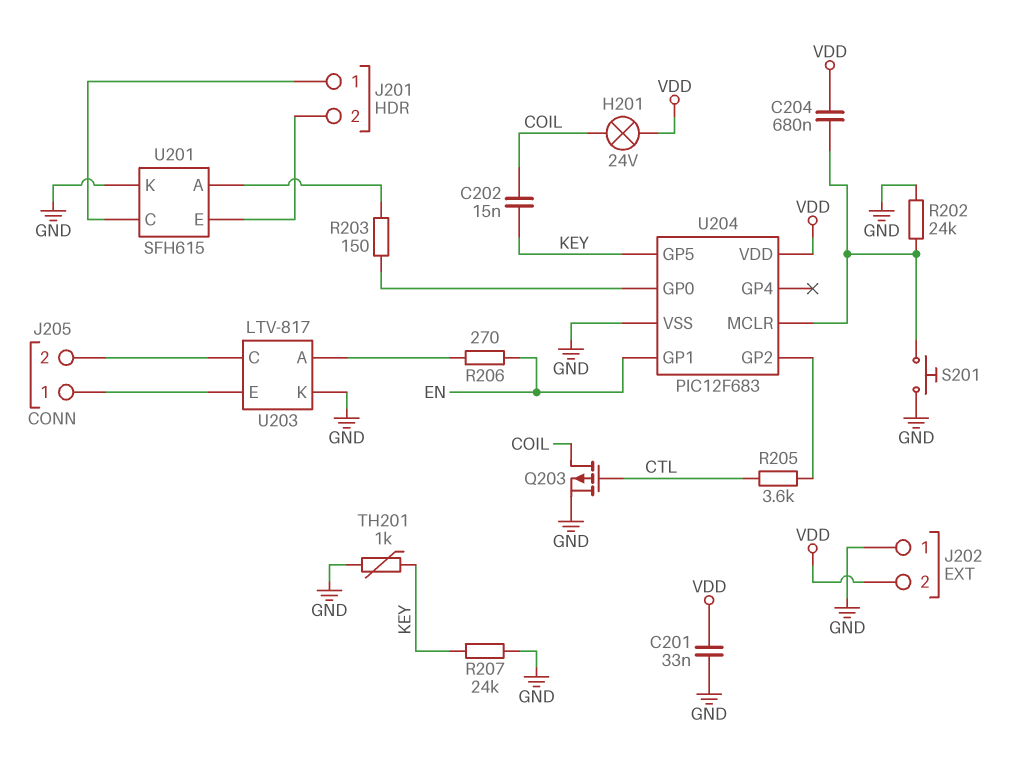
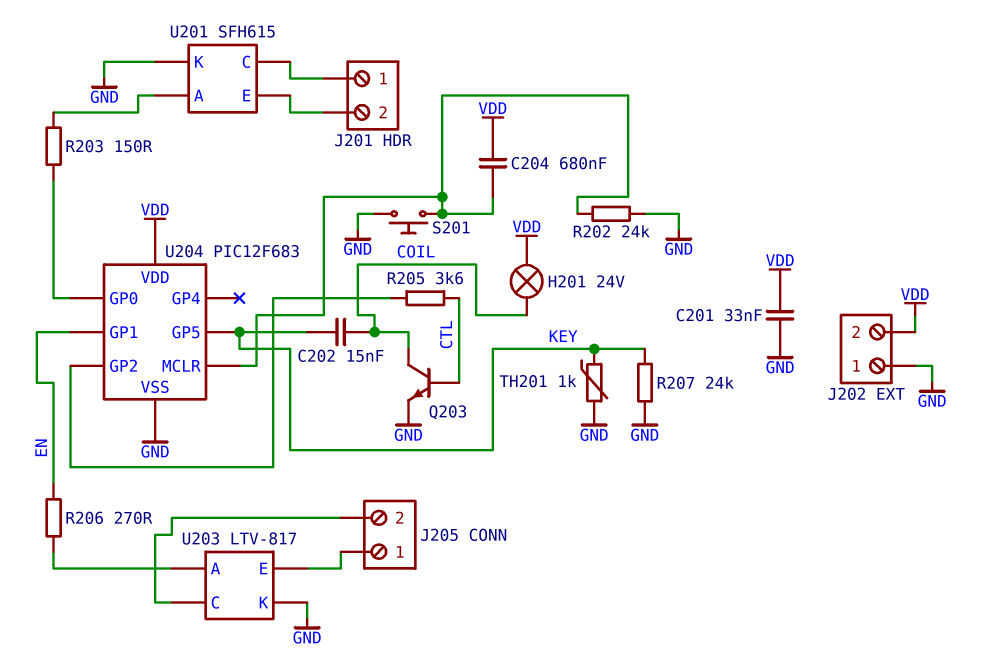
Q203: PMOS (G CTL, D COIL, S GND) -> NPN (B CTL, C COIL, E GND)

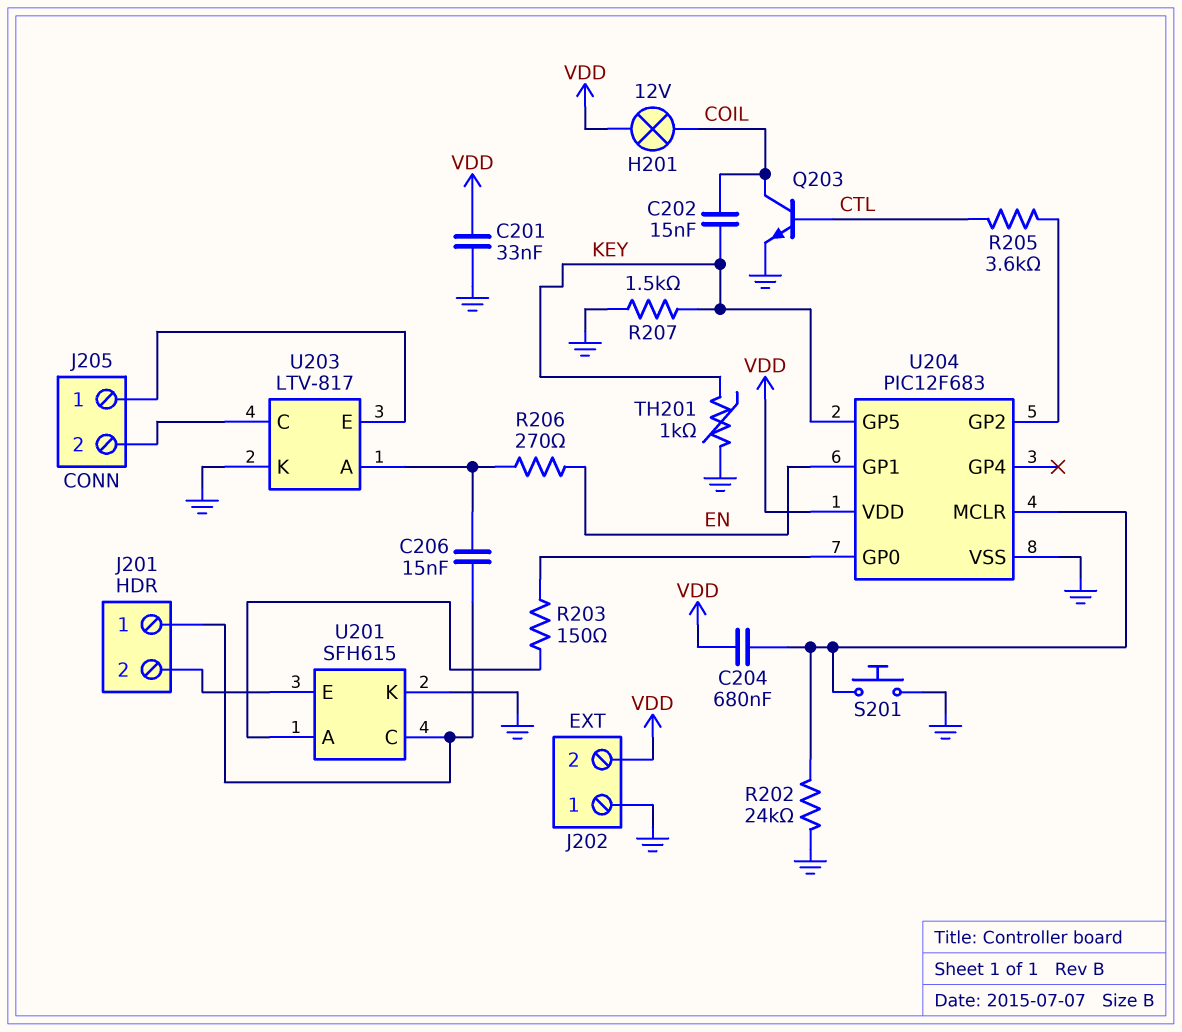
C206: none -> 15nF (J201/1, U203/A)
H201: lamp 24V (COIL, VDD) -> lamp 12V (COIL, VDD)
R207: 24k (GND, KEY) -> 1.5k (GND, KEY)

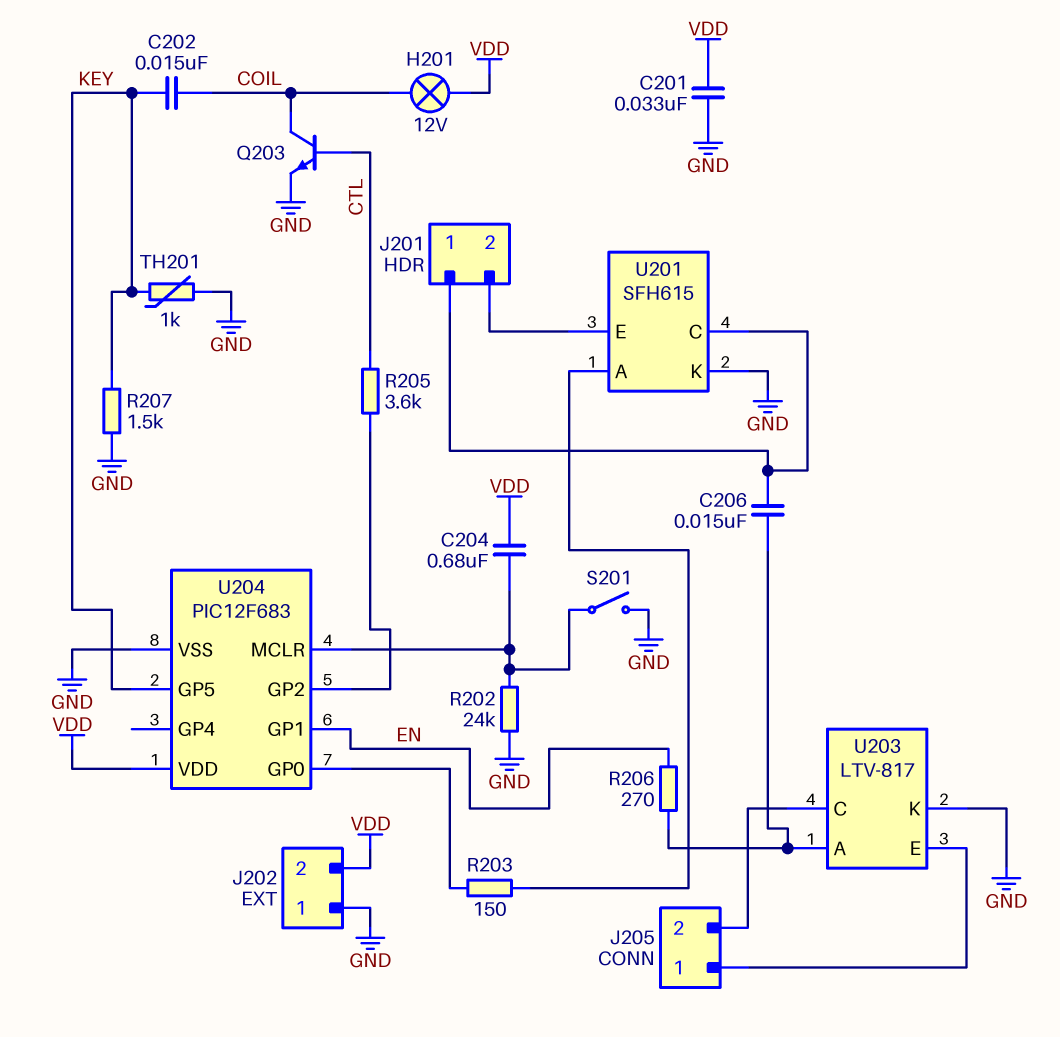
S201: button (GND, U204/MCLR) -> switch (GND, U204/MCLR)

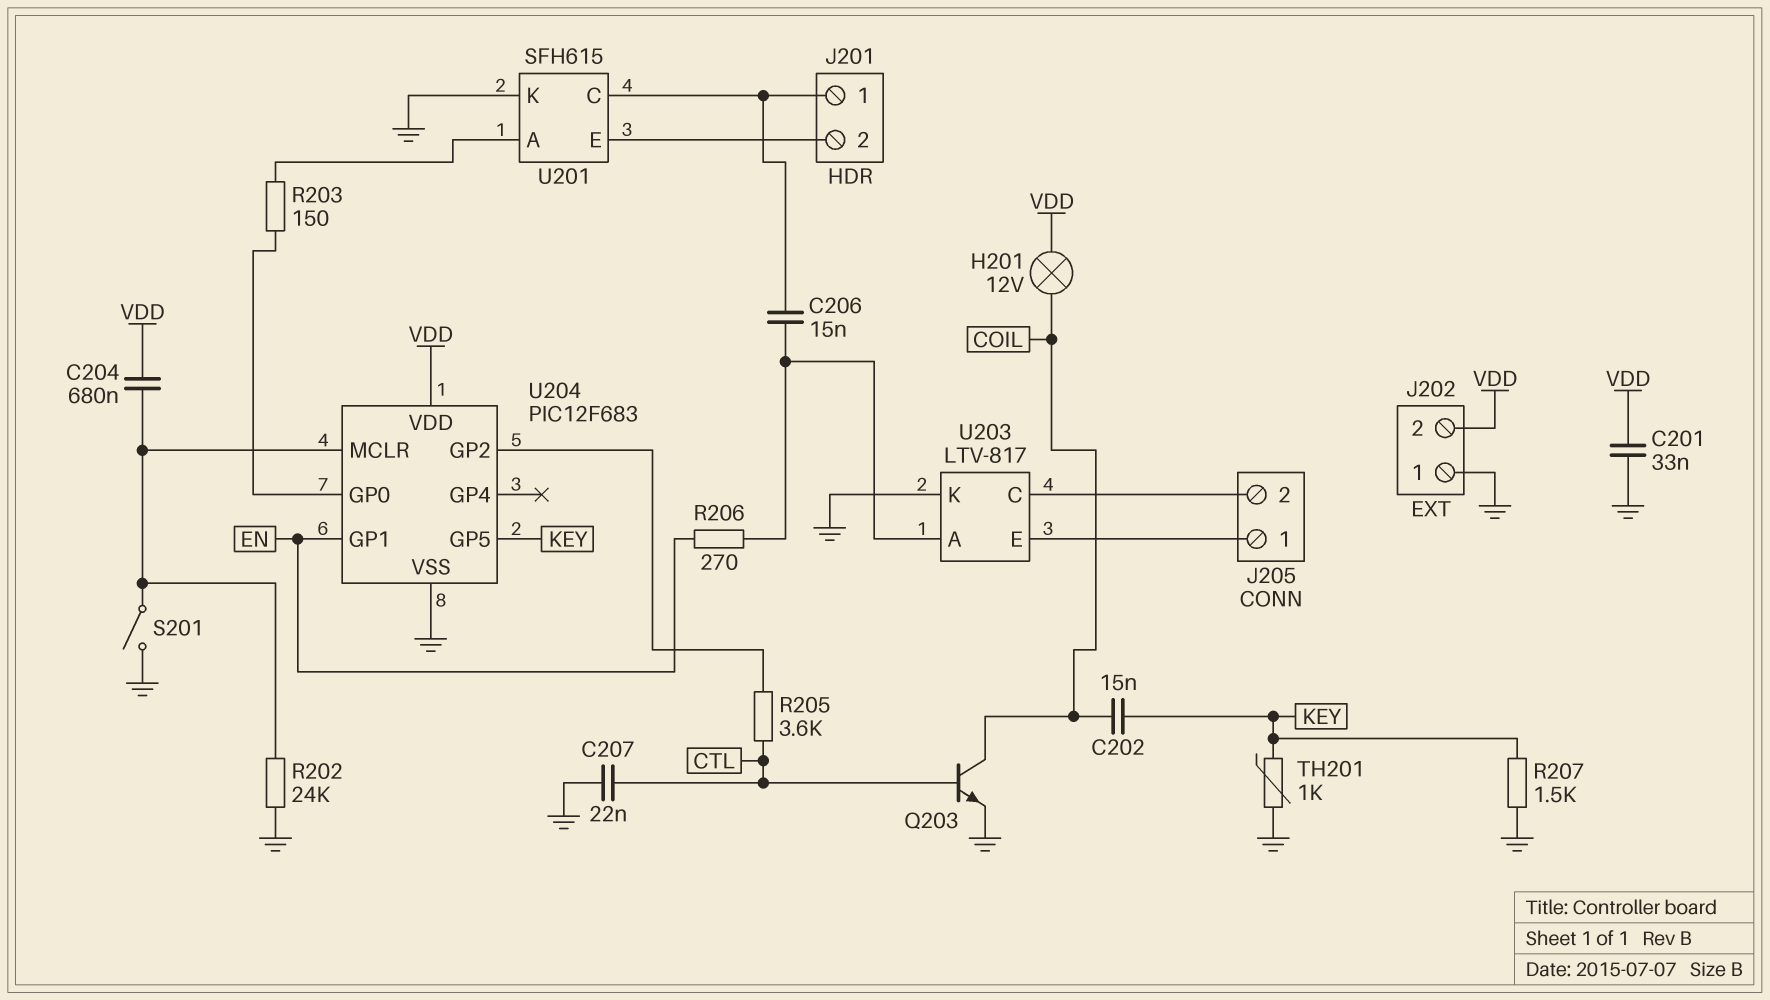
C207: none -> 22nF (CTL, GND)

